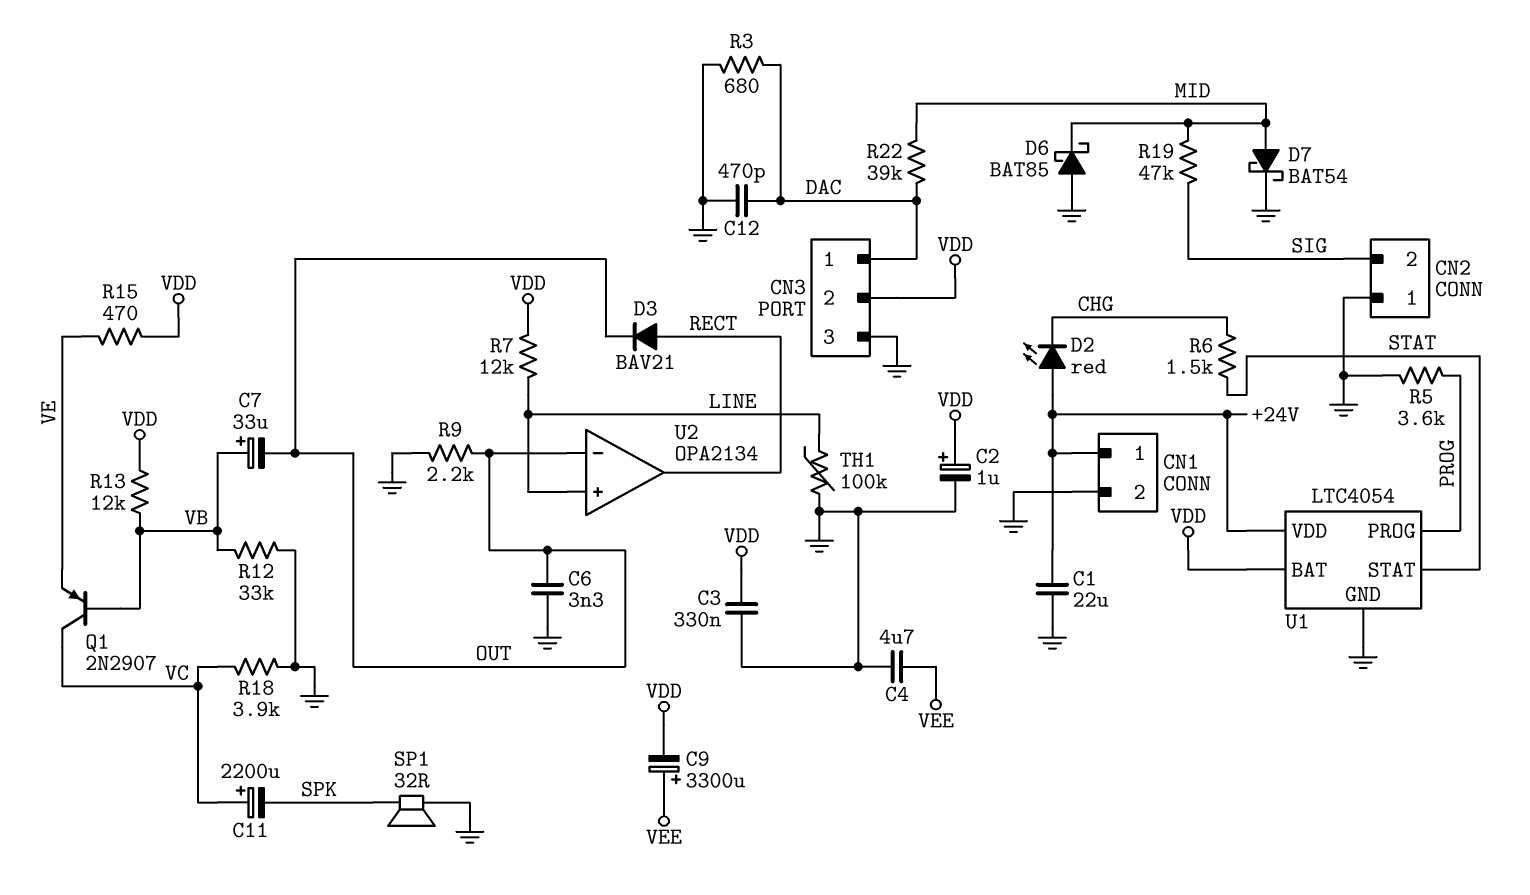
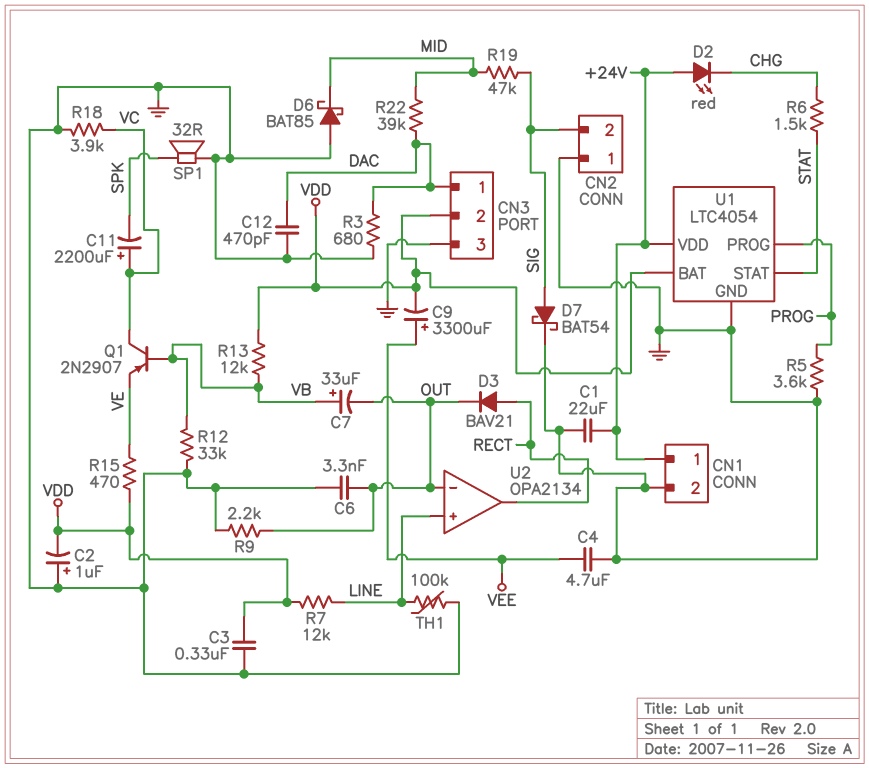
C2: 1uF (plus VDD, minus GND) -> 1uF (plus GND, minus VDD)
D7: schottky BAT54 (A MID, K GND) -> schottky BAT54 (A SIG, K GND)

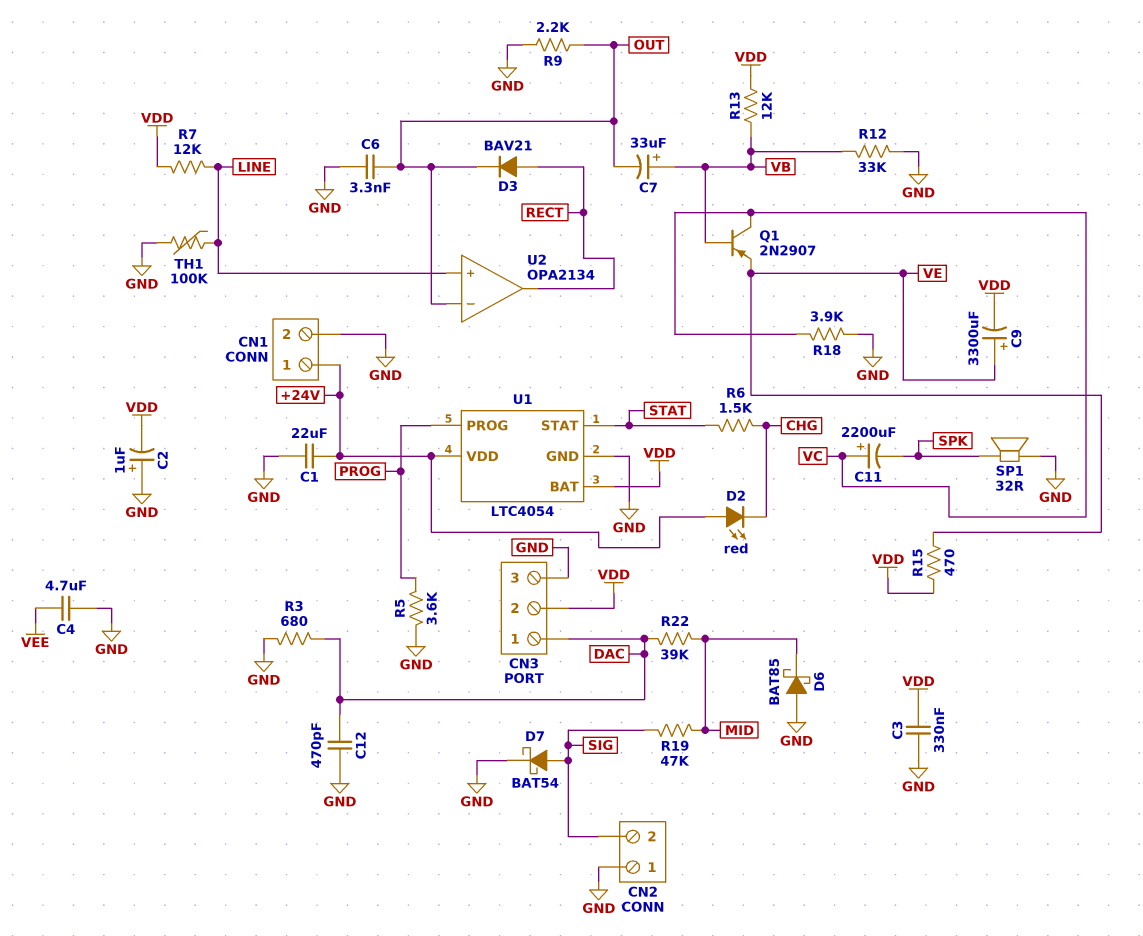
C9: 3300uF (plus VEE, minus VDD) -> 3300uF (plus VE, minus VDD)

